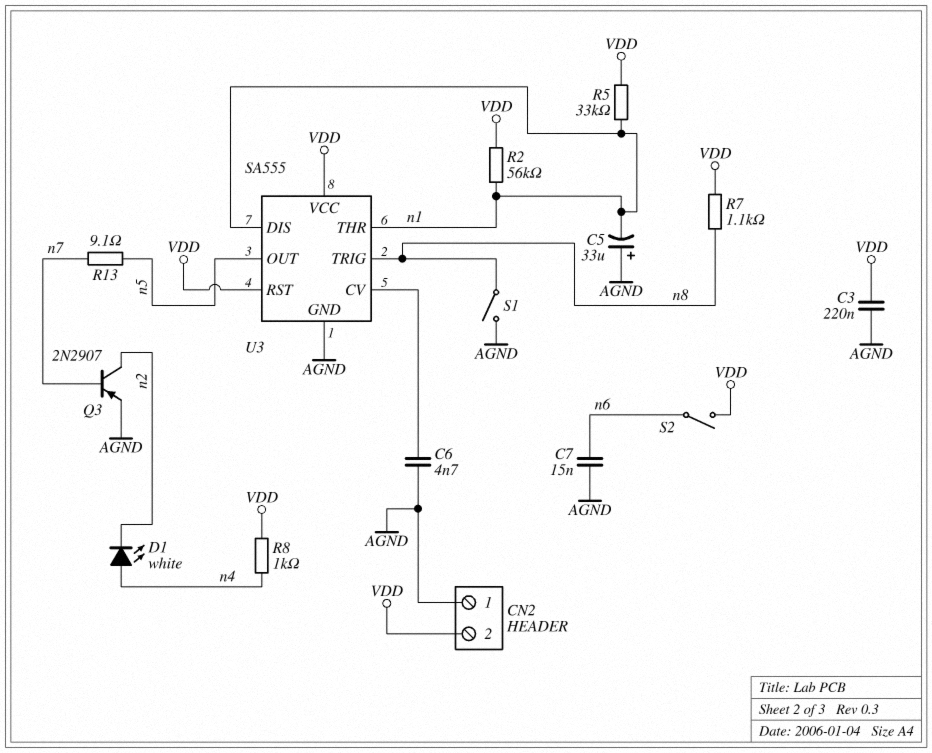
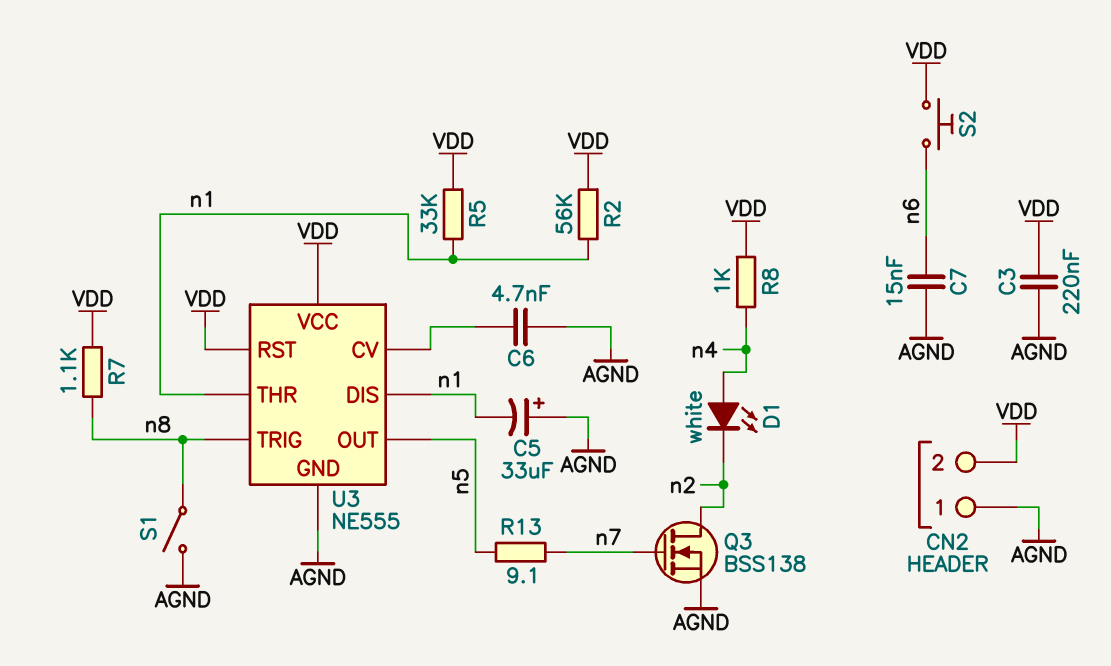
Q3: PNP 2N2907 (B n7, C n2, E AGND) -> NMOS BSS138 (G n7, D n2, S AGND)
S2: switch (VDD, n6) -> button (VDD, n6)
U3: SA555 -> NE555

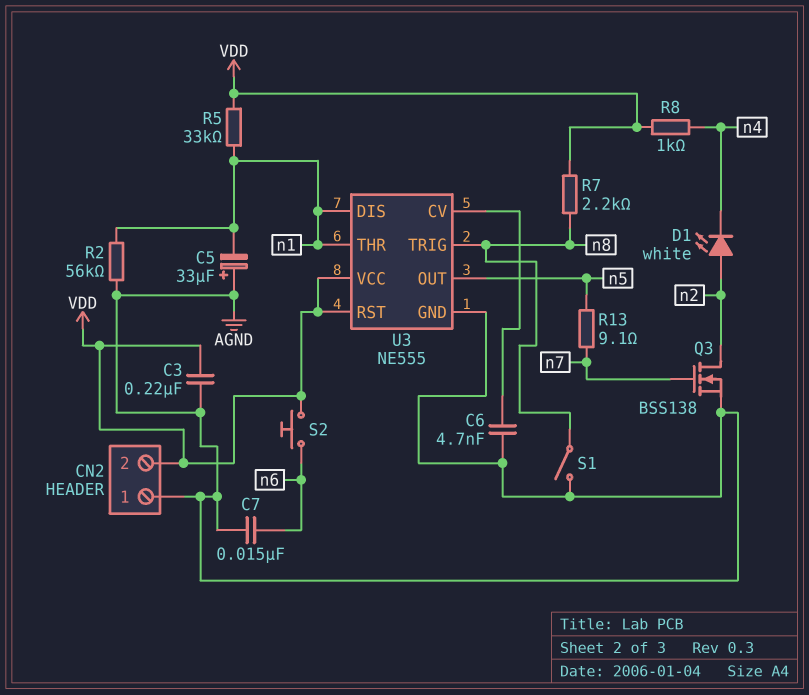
D1: LED white (A n4, K n2) -> LED white (A n2, K n4)
R2: 56k (VDD, n1) -> 56k (AGND, n1)
R7: 1.1k (VDD, n8) -> 2.2k (VDD, n8)

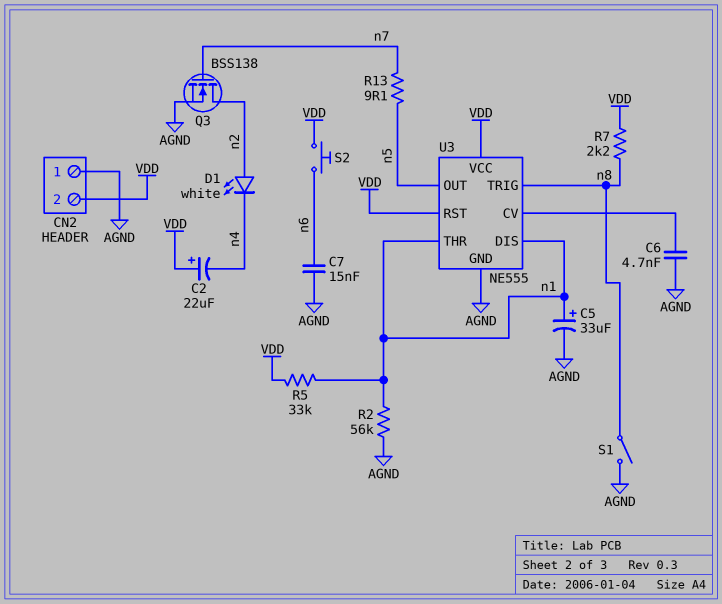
C2: none -> 22uF (plus VDD, minus n4)
C3: 220nF (AGND, VDD) -> none
C5: 33uF (plus AGND, minus n1) -> 33uF (plus n1, minus AGND)
R8: 1k (VDD, n4) -> none

